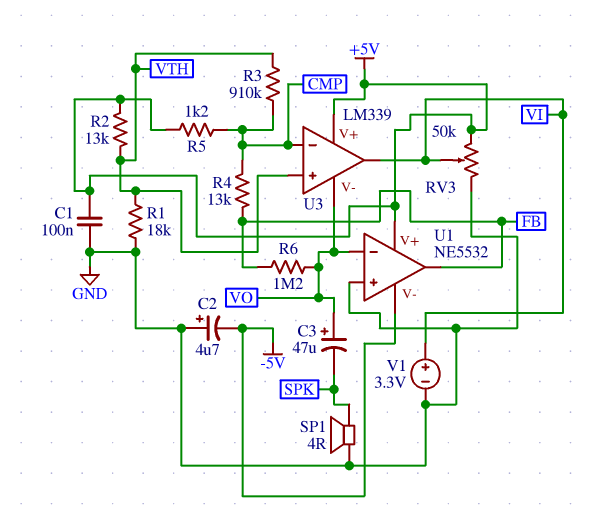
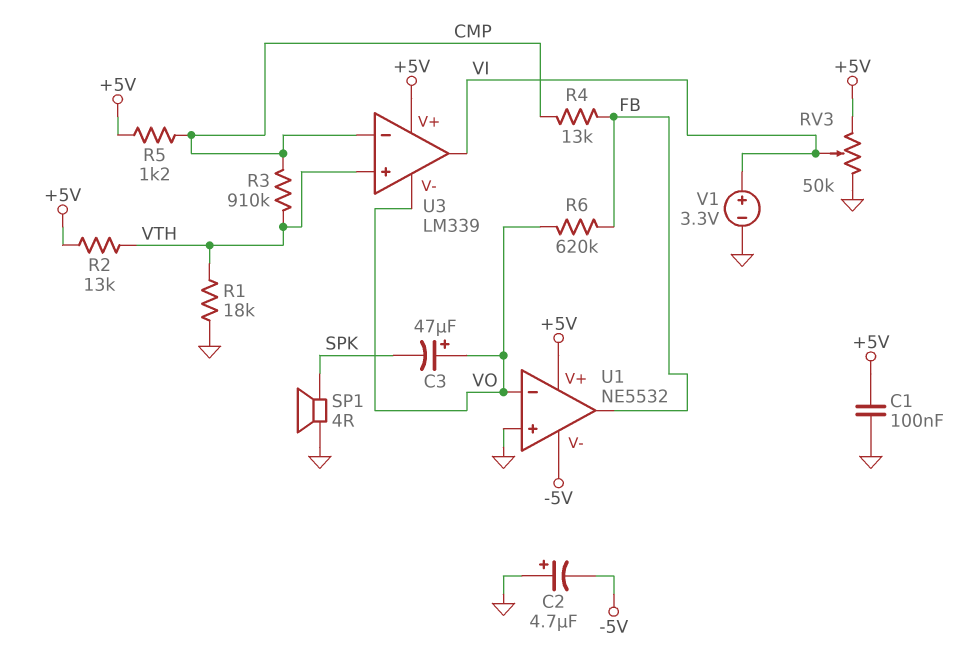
R6: 1.2M (FB, VO) -> 620k (FB, VO)

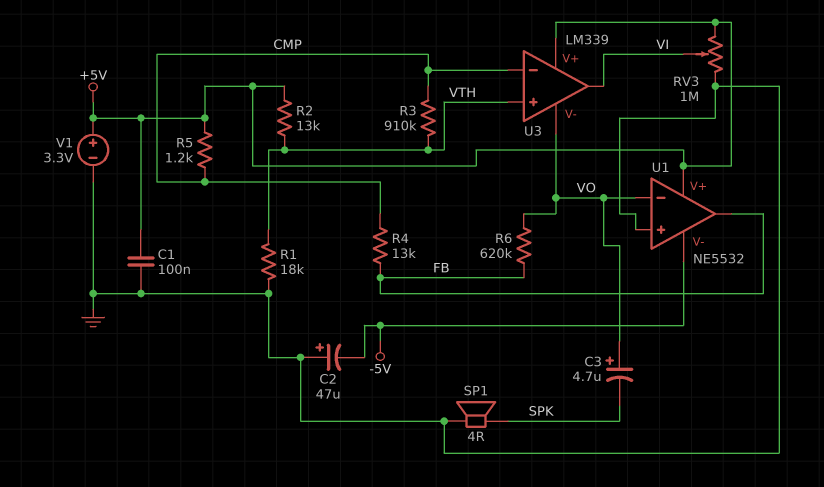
C2: 4.7uF (plus GND, minus -5V) -> 47uF (plus GND, minus -5V)
C3: 47uF (plus VO, minus SPK) -> 4.7uF (plus VO, minus SPK)
RV3: 50k (+5V, GND, wiper VI) -> 1M (+5V, GND, wiper VI)
V1: 3.3V (plus VI, minus GND) -> 3.3V (plus +5V, minus GND)

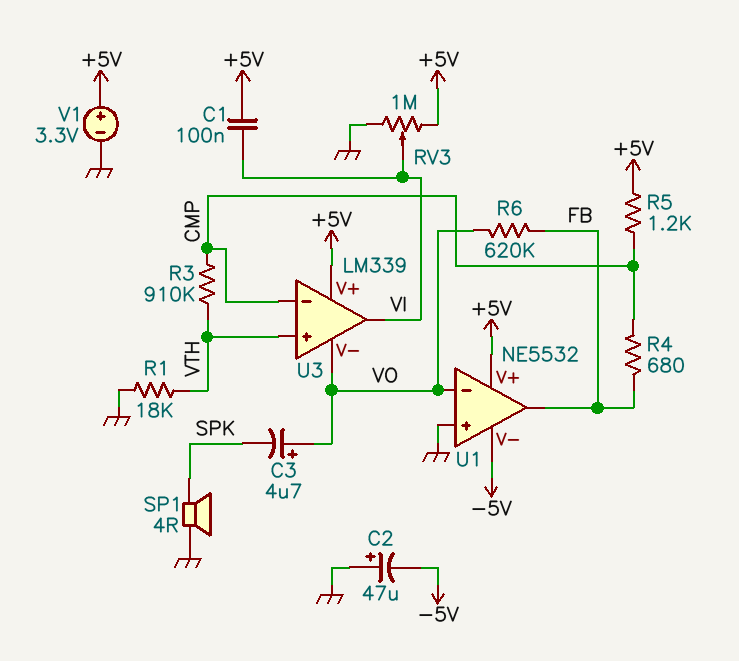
C1: 100nF (+5V, GND) -> 100nF (+5V, VI)
R2: 13k (+5V, VTH) -> none
R4: 13k (CMP, FB) -> 680 (CMP, FB)

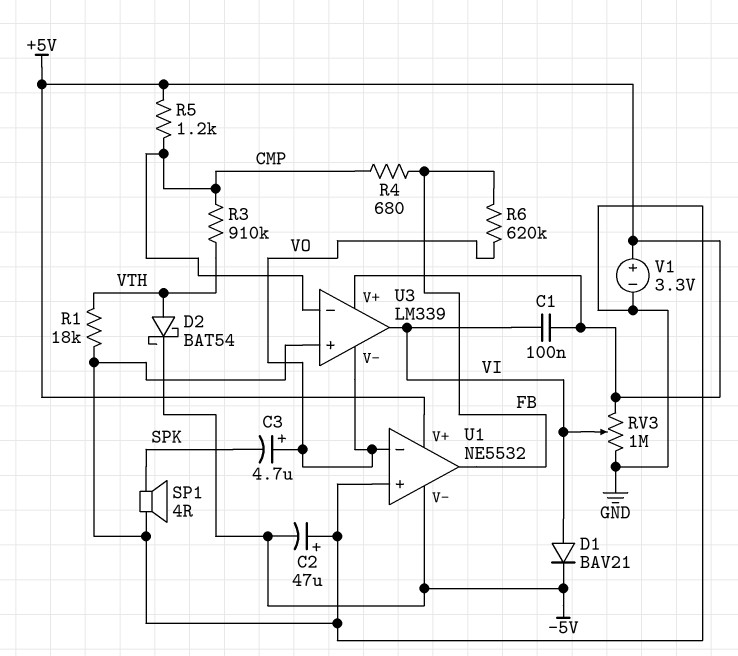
D1: none -> diode BAV21 (A VI, K -5V)
D2: none -> schottky BAT54 (A VTH, K -5V)
U3 pin in+: VTH -> GND

